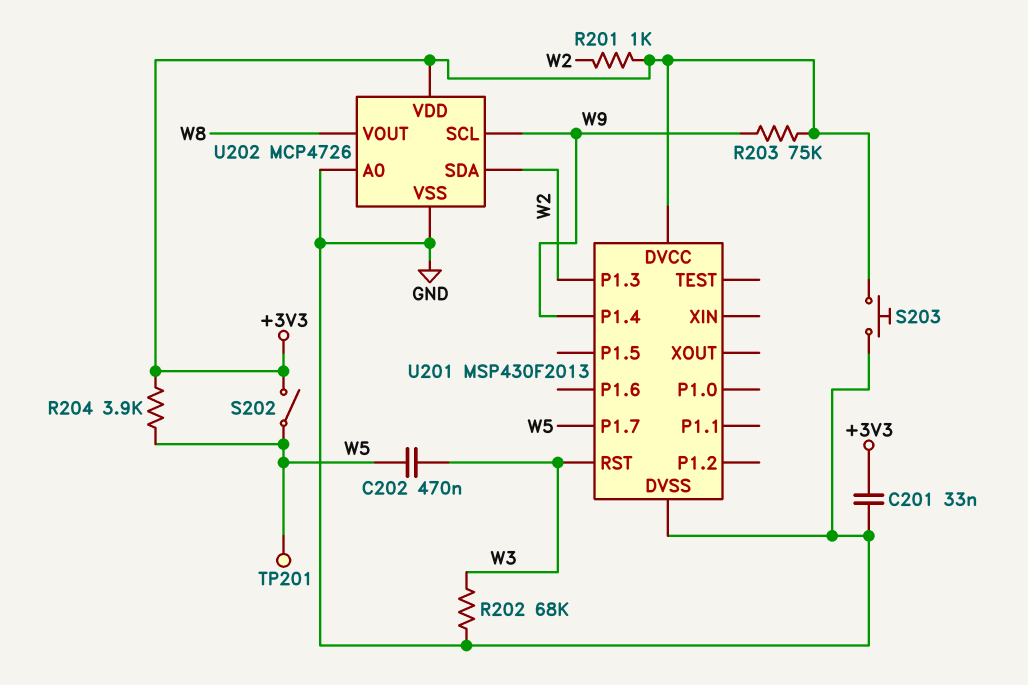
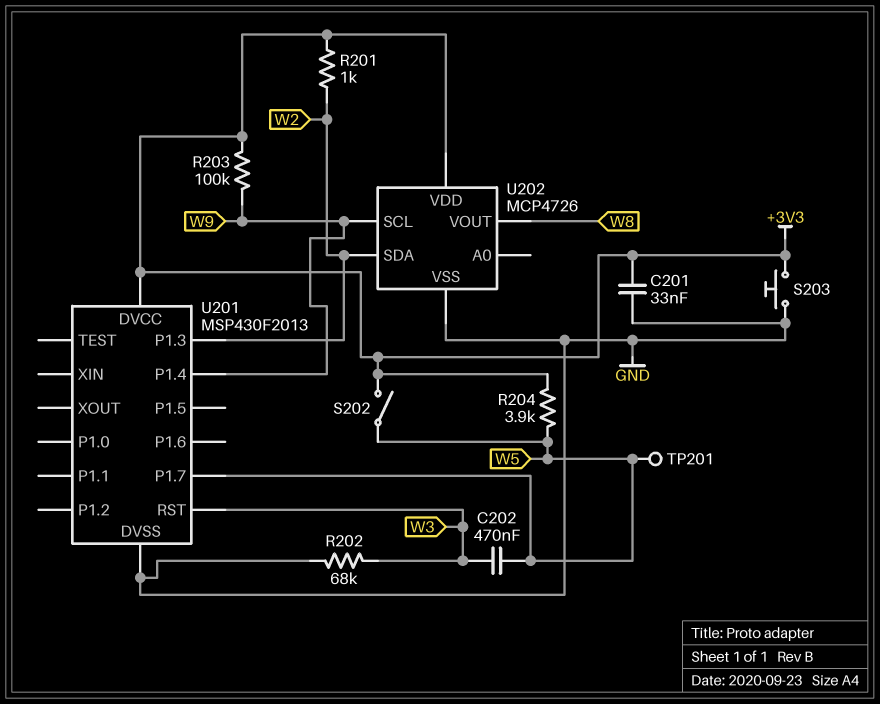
R203: 75k (+3V3, W9) -> 100k (+3V3, W9)
U202 pin A0: GND -> none

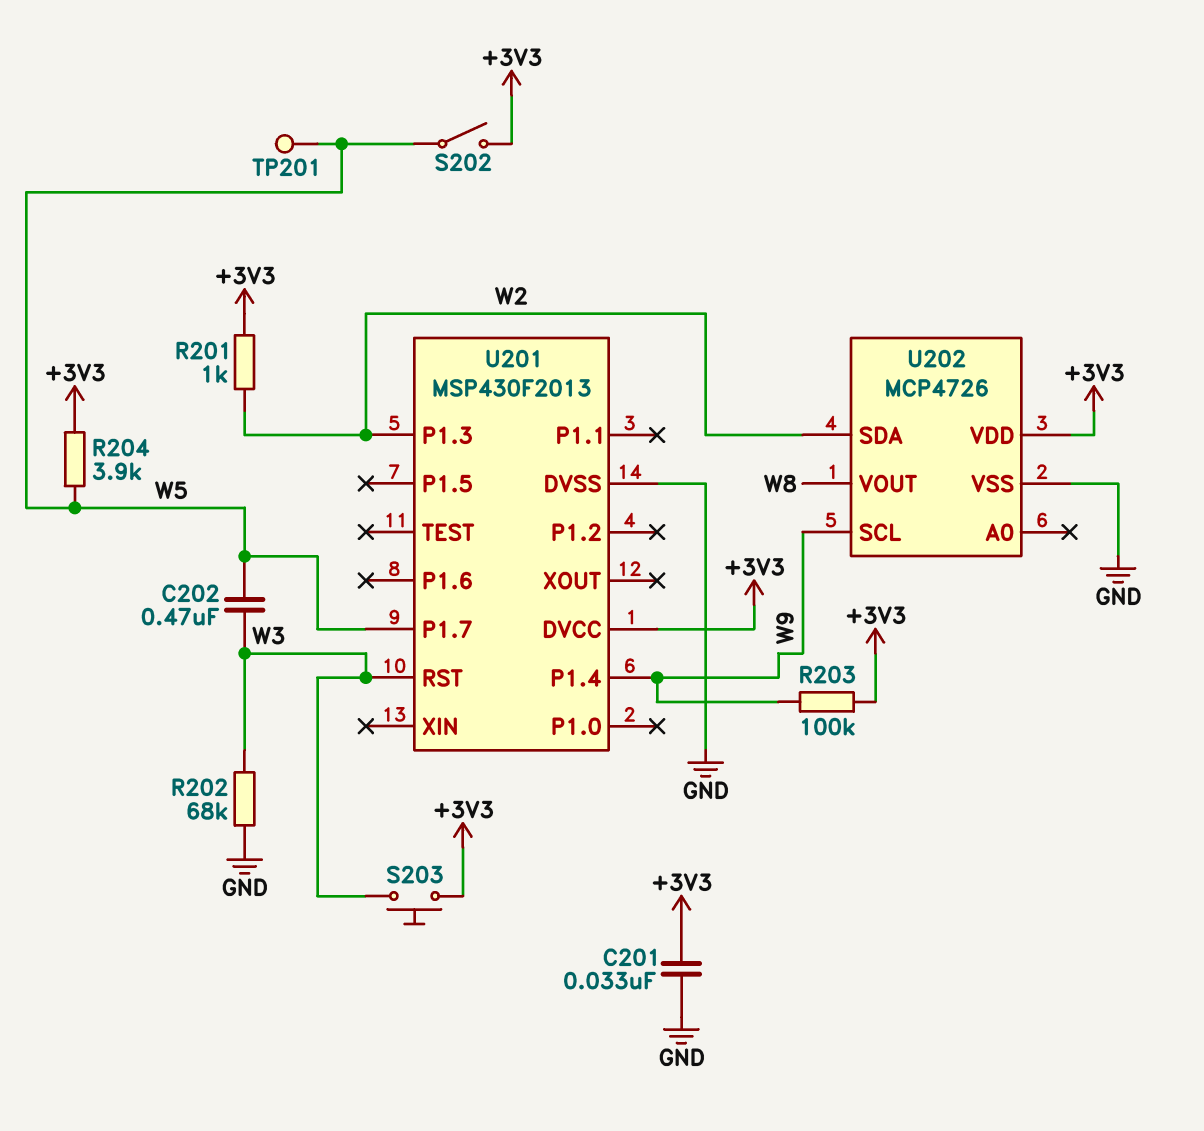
S203: button (+3V3, GND) -> button (+3V3, W3)

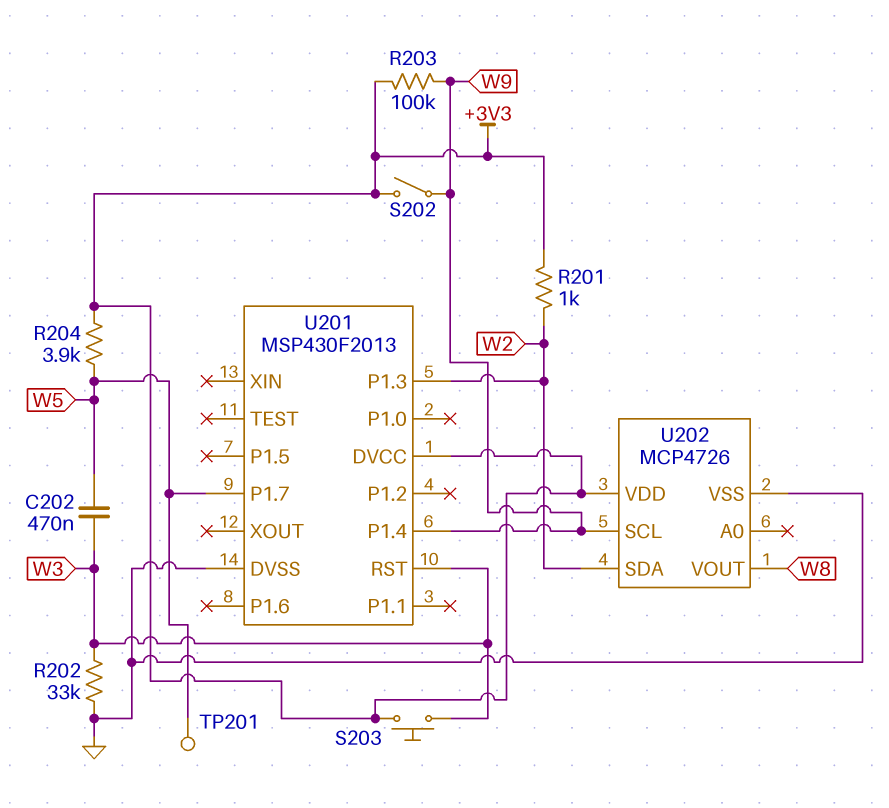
C201: 33nF (+3V3, GND) -> none
R202: 68k (GND, W3) -> 33k (GND, W3)
S202: switch (+3V3, W5) -> switch (+3V3, W9)

